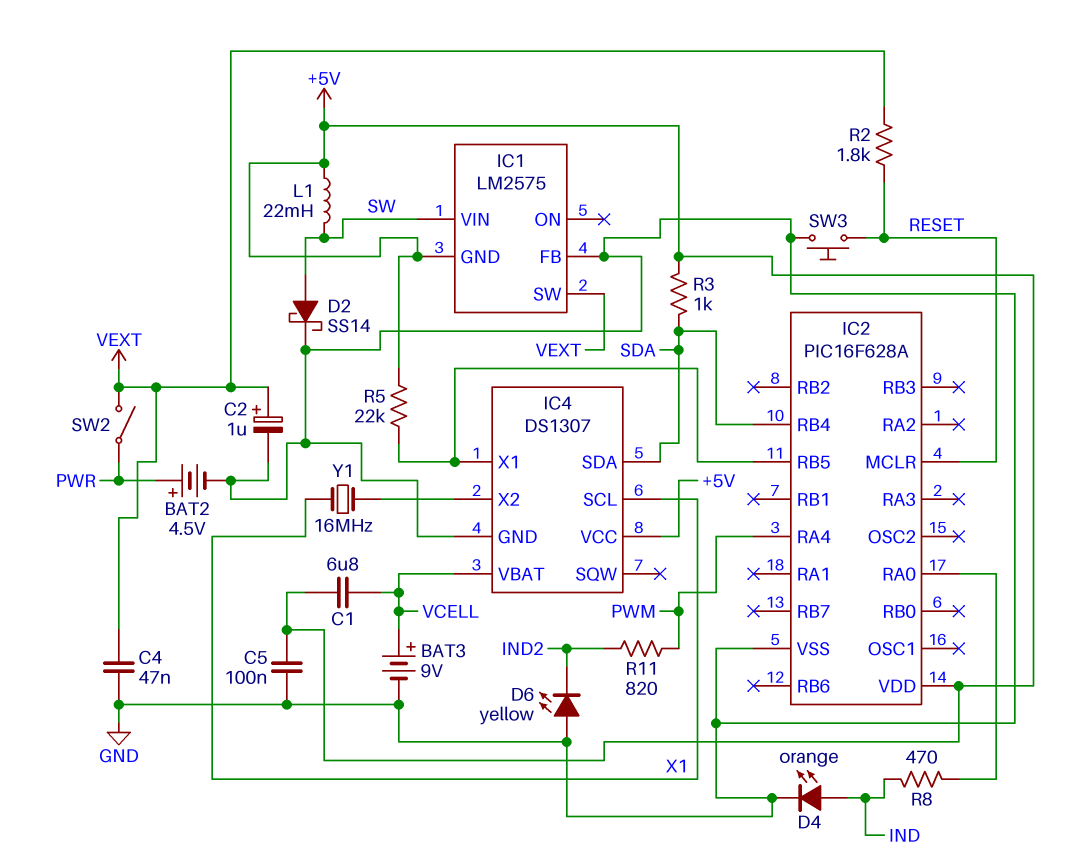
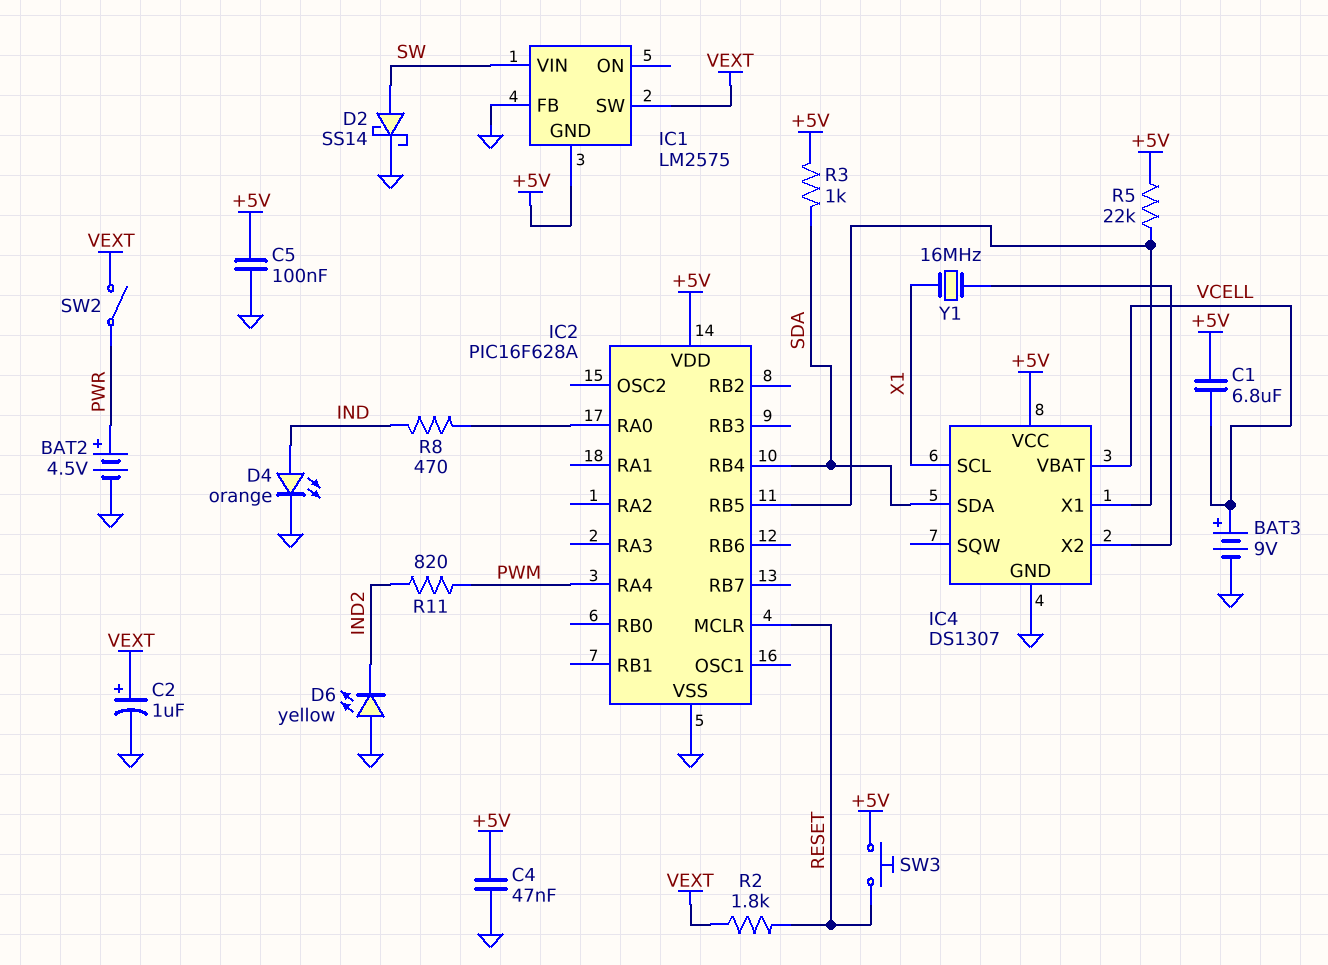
C4: 47nF (GND, VEXT) -> 47nF (+5V, GND)
L1: 22mH (+5V, SW) -> none
SW3: button (GND, RESET) -> button (+5V, RESET)

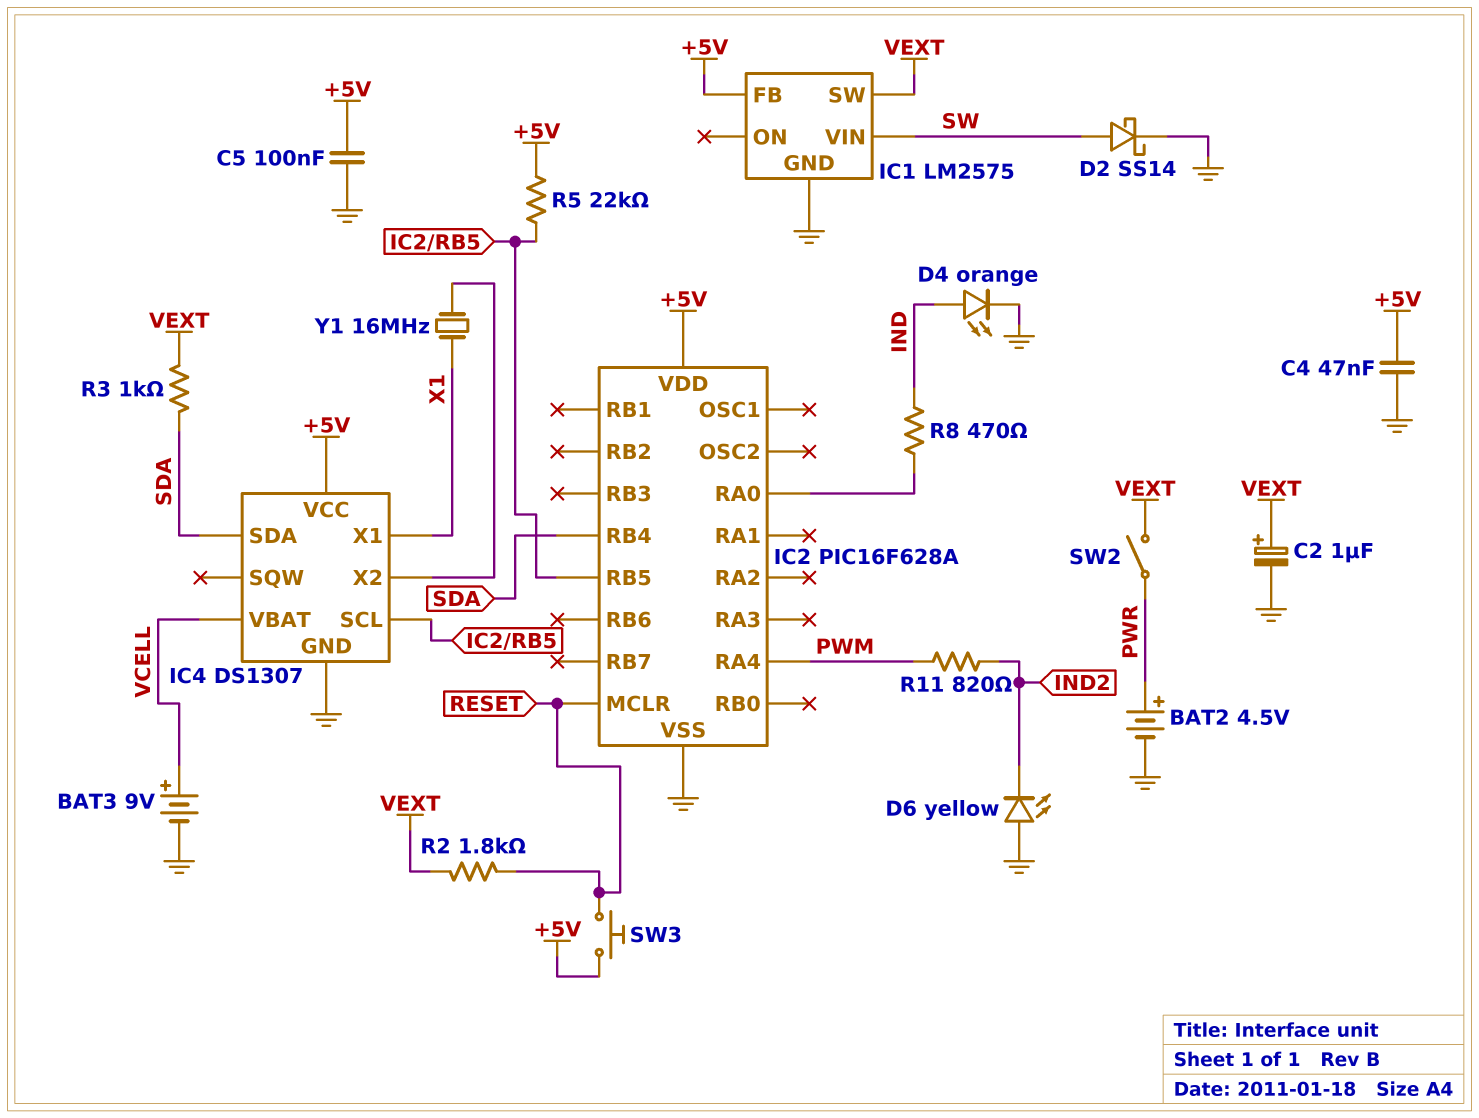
C1: 6.8uF (+5V, VCELL) -> none
IC1 pin FB: GND -> +5V
IC1 pin GND: +5V -> GND
IC4 pin SCL: X1 -> IC2/RB5
IC4 pin X1: IC2/RB5 -> X1
R3: 1k (+5V, SDA) -> 1k (SDA, VEXT)

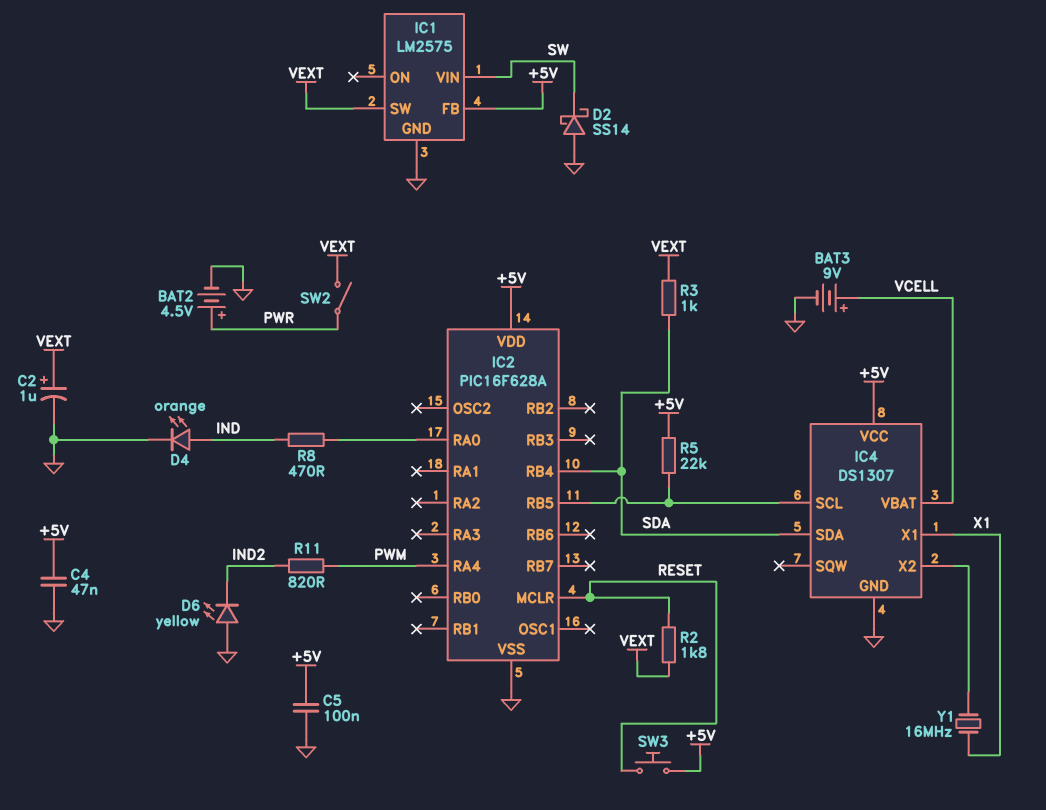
D2: schottky SS14 (A SW, K GND) -> schottky SS14 (A GND, K SW)

